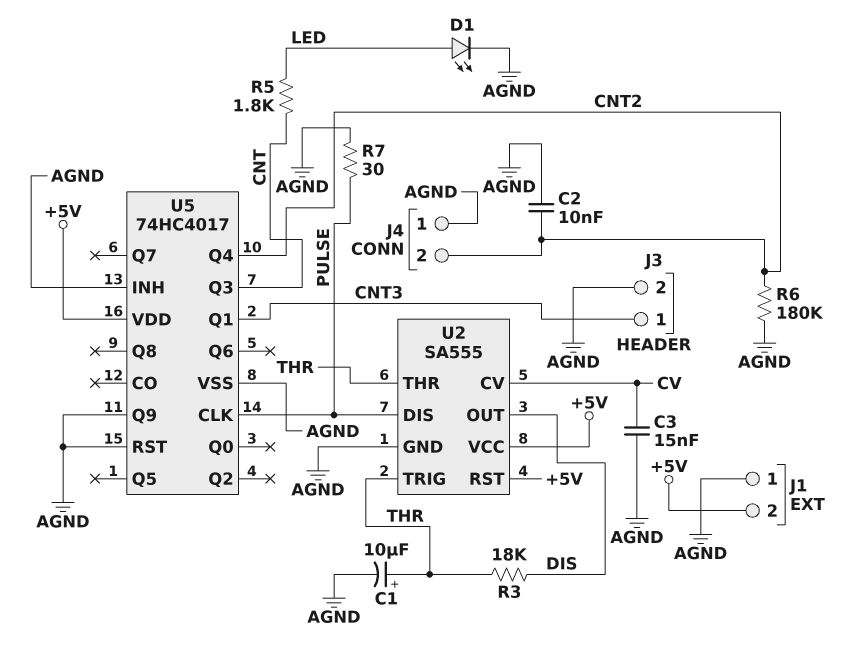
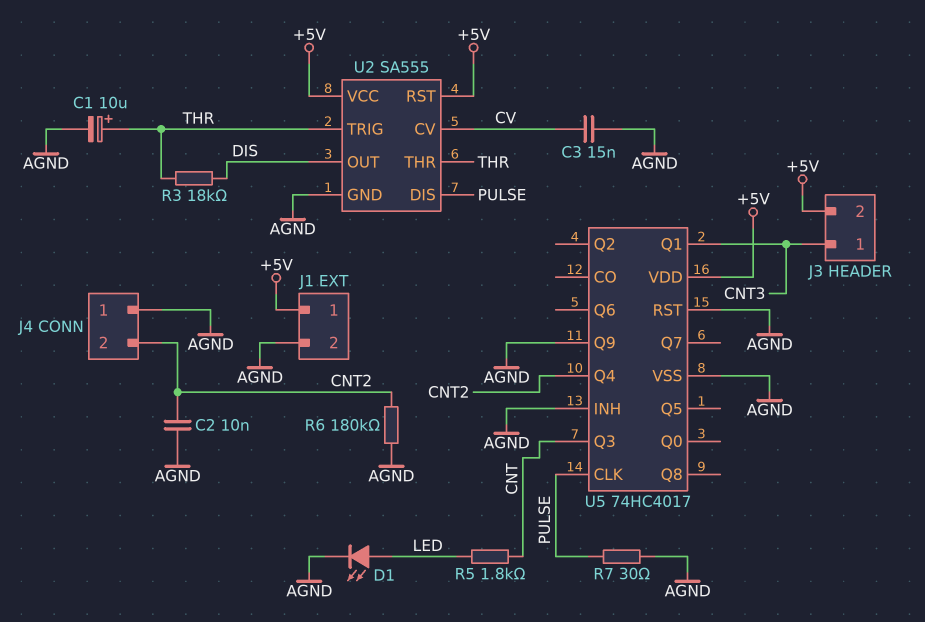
J1 pin 1: AGND -> +5V
J1 pin 2: +5V -> AGND
J3 pin 2: AGND -> +5V

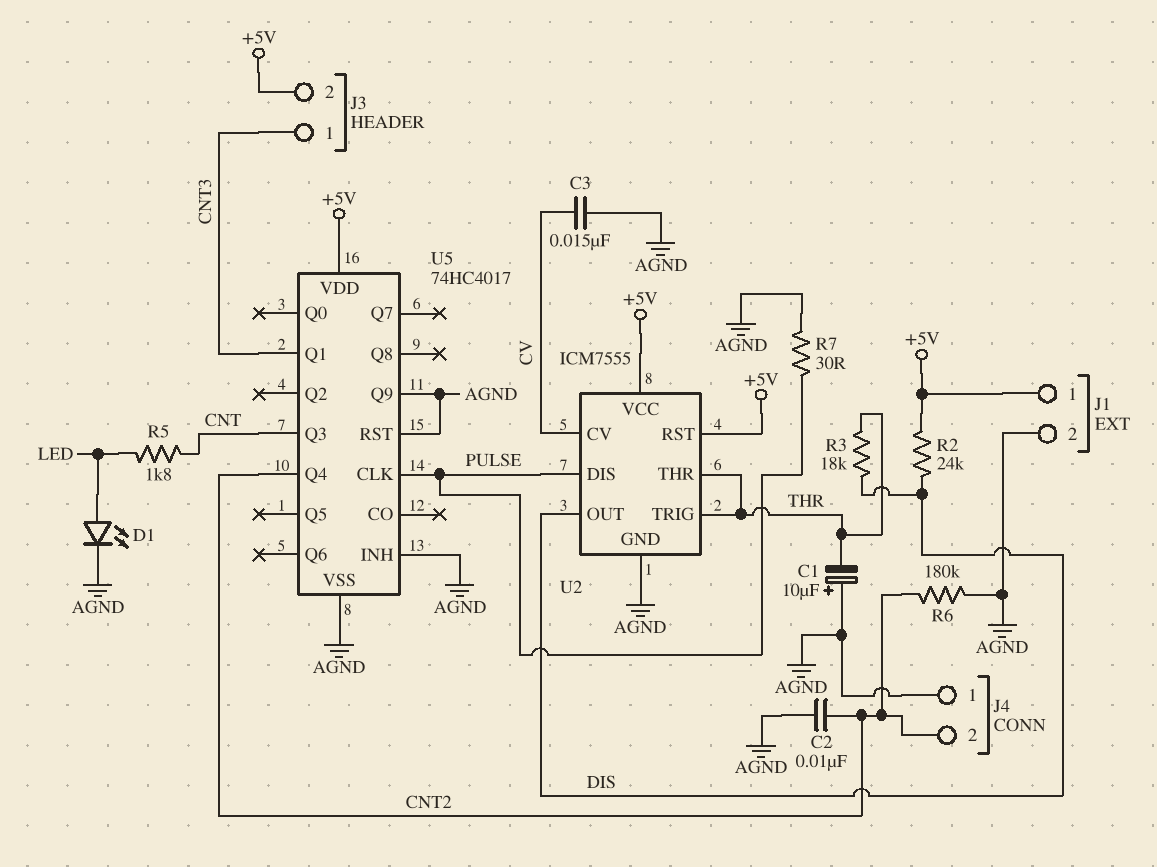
C1: 10uF (plus THR, minus AGND) -> 10uF (plus AGND, minus THR)
R2: none -> 24k (+5V, DIS)
U2: SA555 -> ICM7555

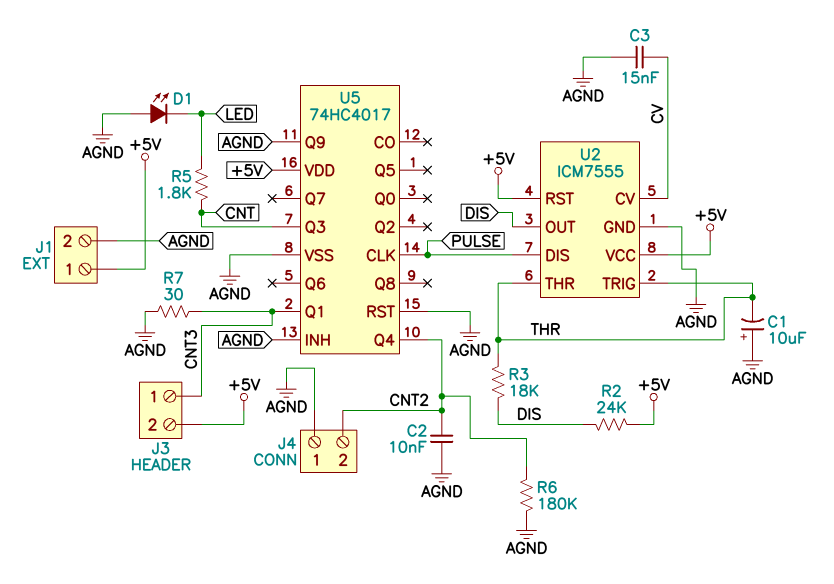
D1: LED (A LED, K AGND) -> LED (A AGND, K LED)
R7: 30 (AGND, PULSE) -> 30 (AGND, CNT3)

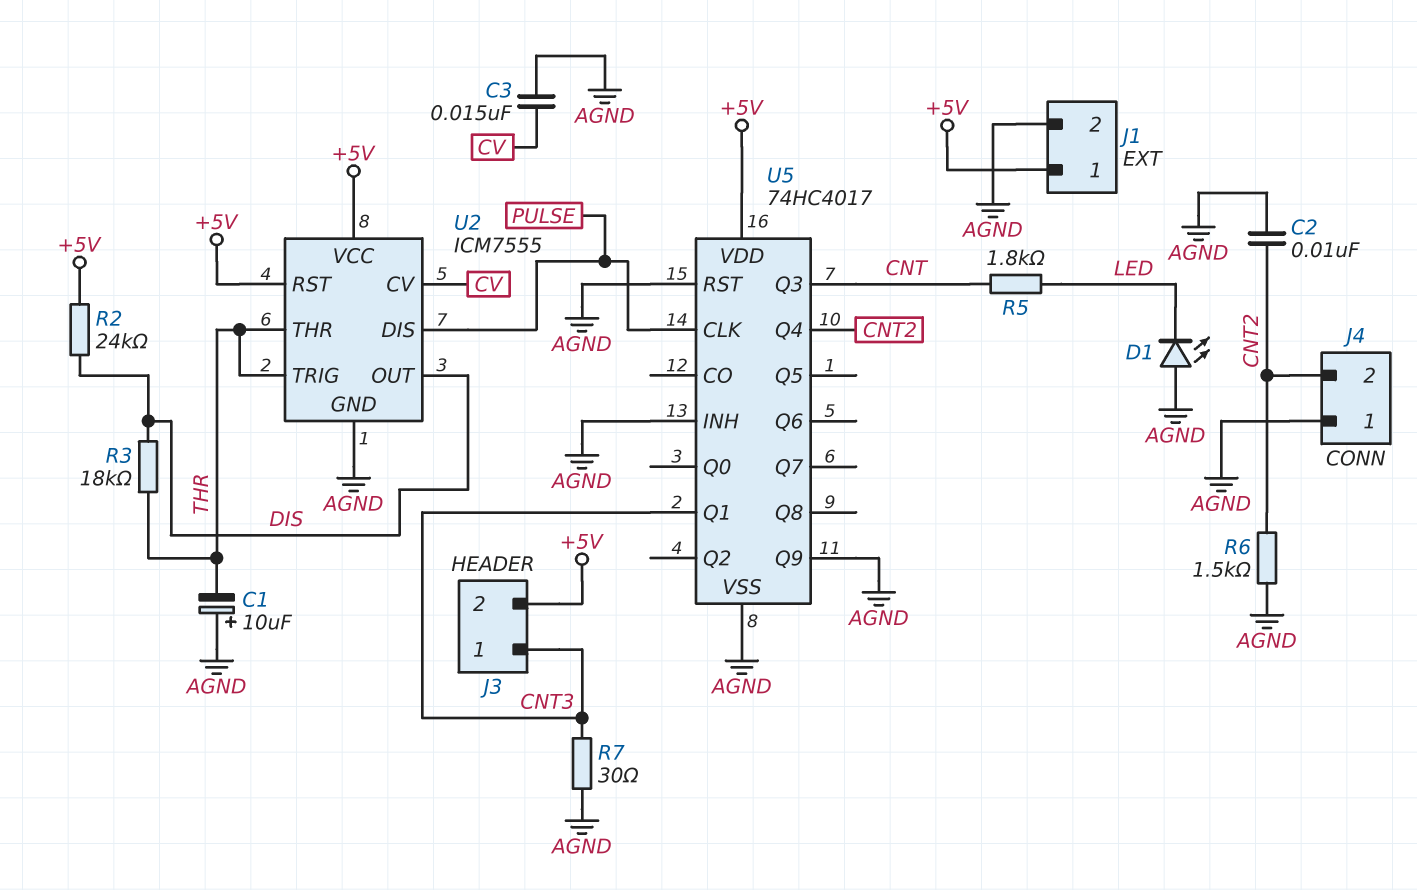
R6: 180k (AGND, CNT2) -> 1.5k (AGND, CNT2)

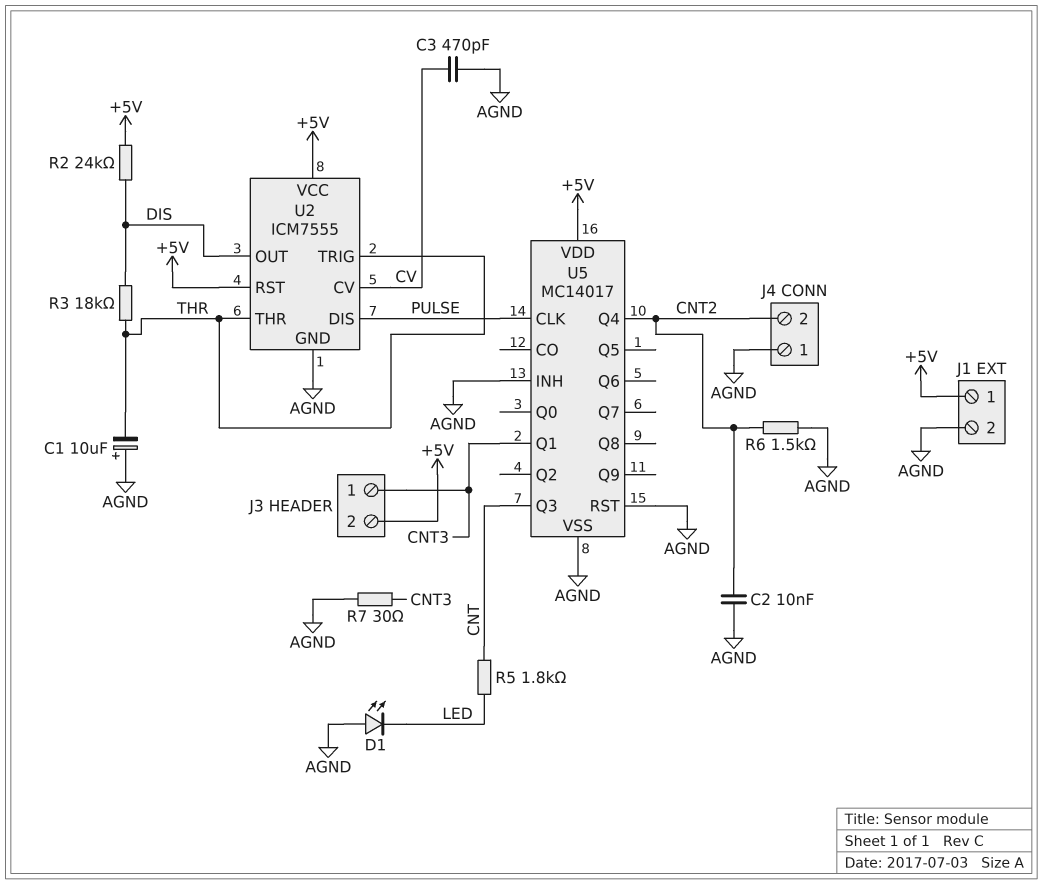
C3: 15nF (AGND, CV) -> 470pF (AGND, CV)
U5: 74HC4017 -> MC14017
U5 pin Q9: AGND -> none

